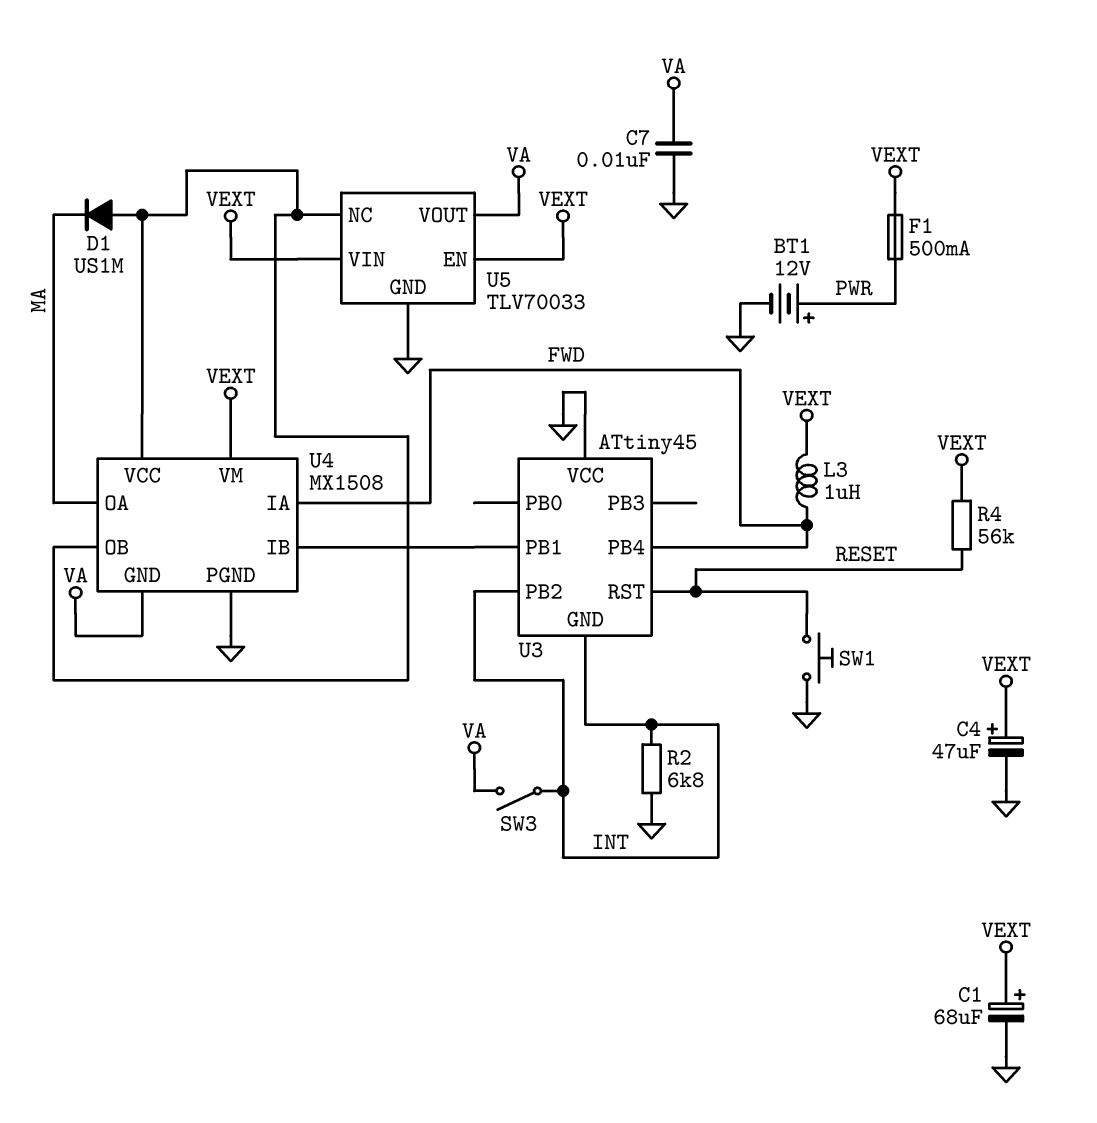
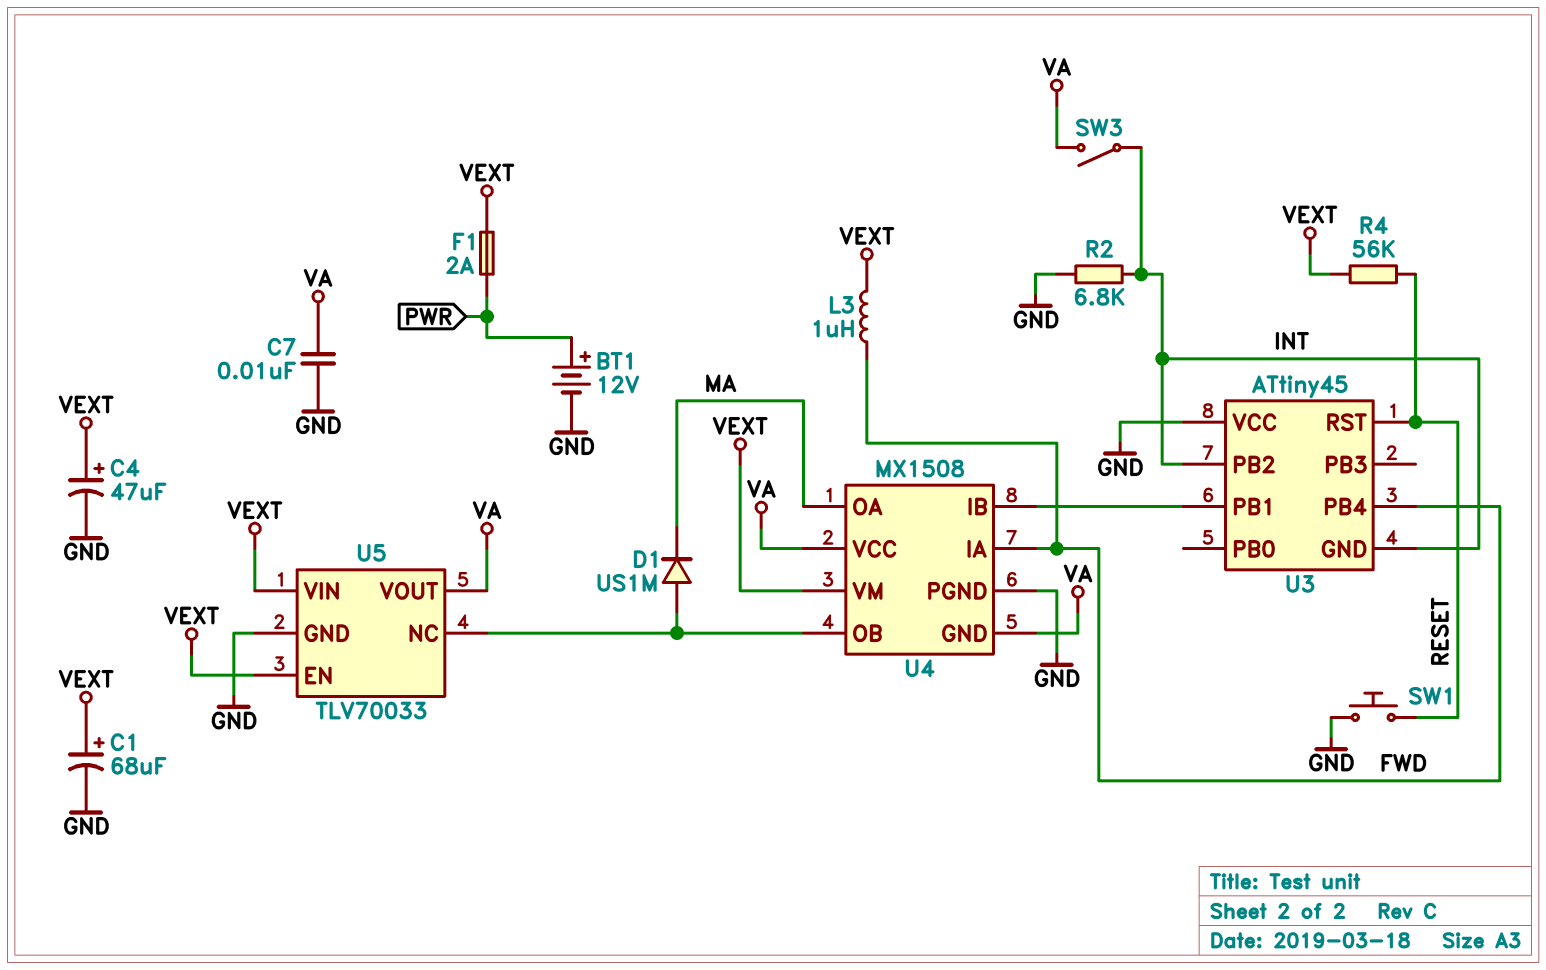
F1: 500mA (PWR, VEXT) -> 2A (PWR, VEXT)
U4 pin VCC: U4/OB -> VA

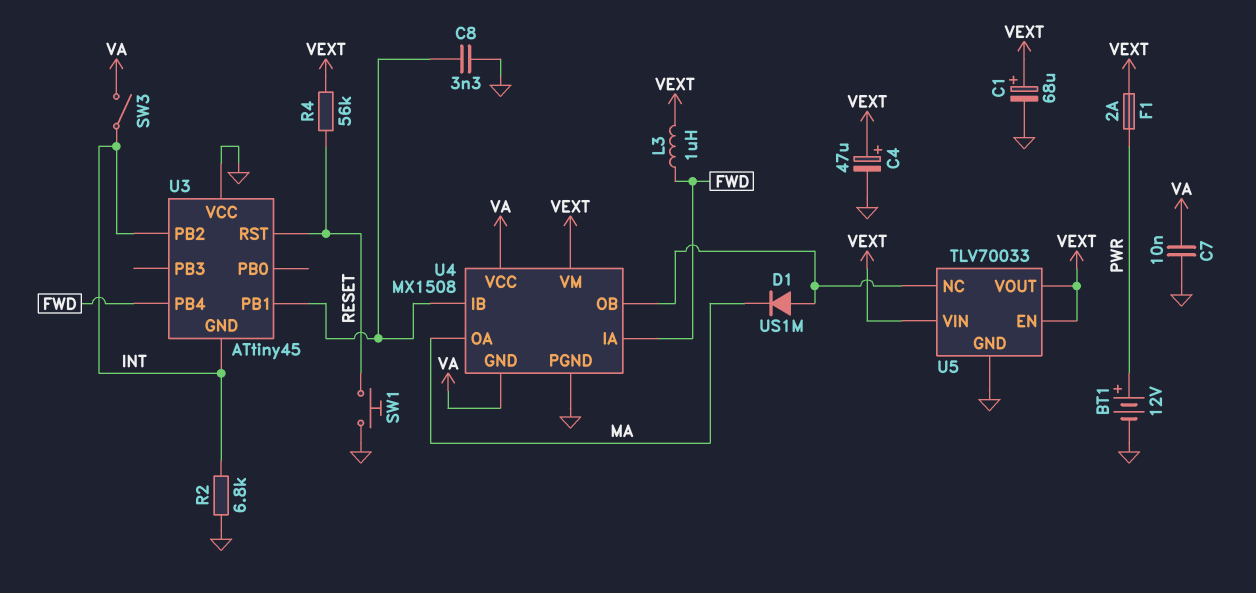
C8: none -> 3.3nF (GND, U3/PB1)
U5 pin VOUT: VA -> VEXT

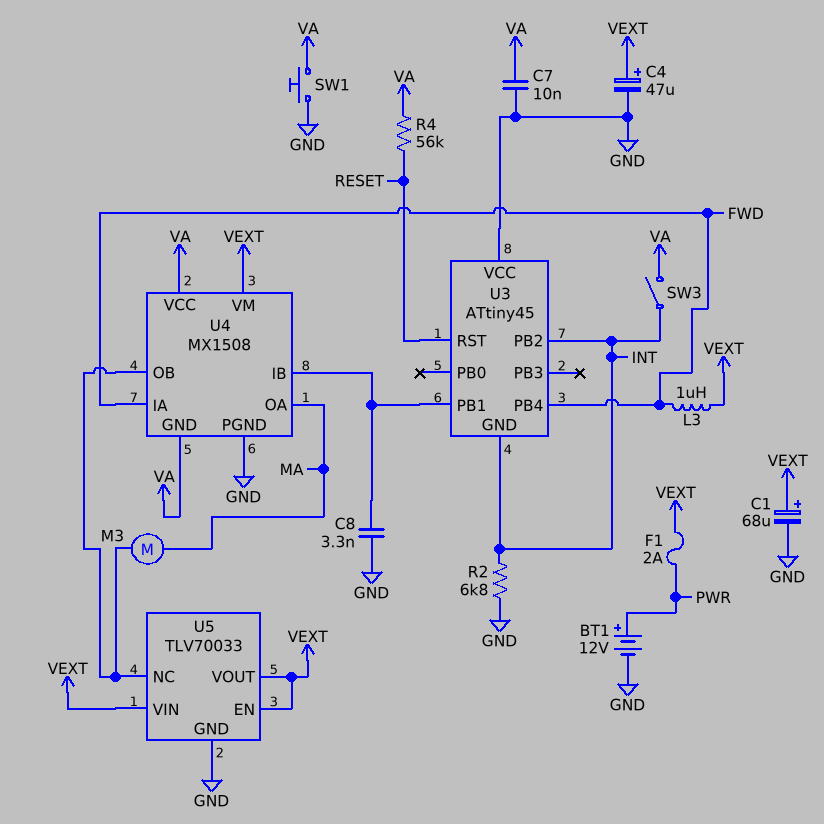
D1: diode US1M (A U4/OB, K MA) -> none
M3: none -> motor (MA, U4/OB)
R4: 56k (RESET, VEXT) -> 56k (RESET, VA)
SW1: button (GND, RESET) -> button (GND, VA)

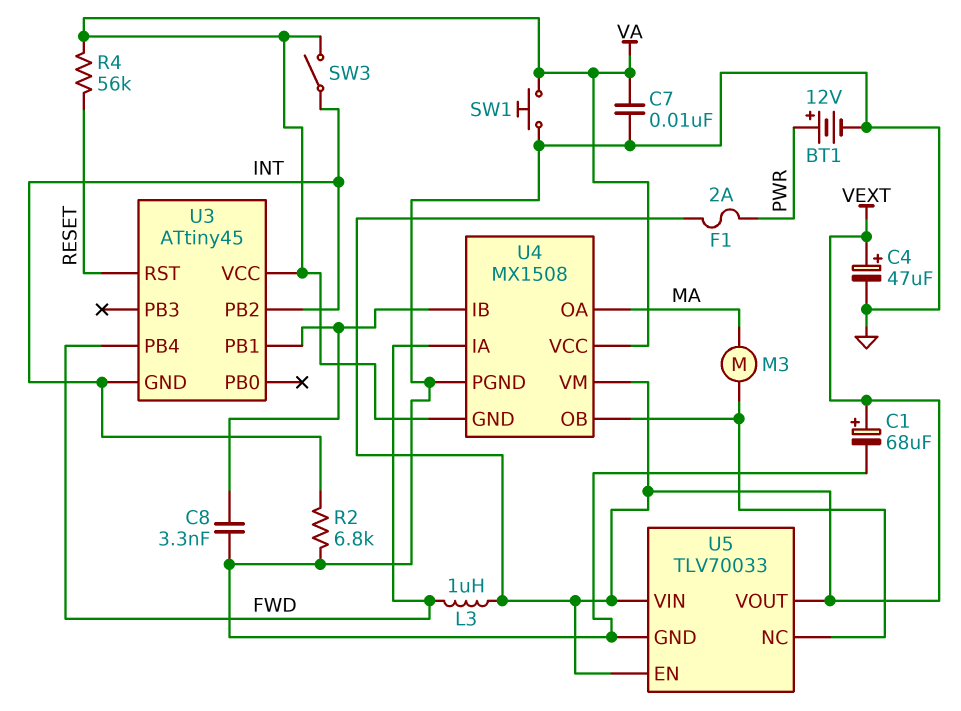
U3 pin VCC: GND -> VA

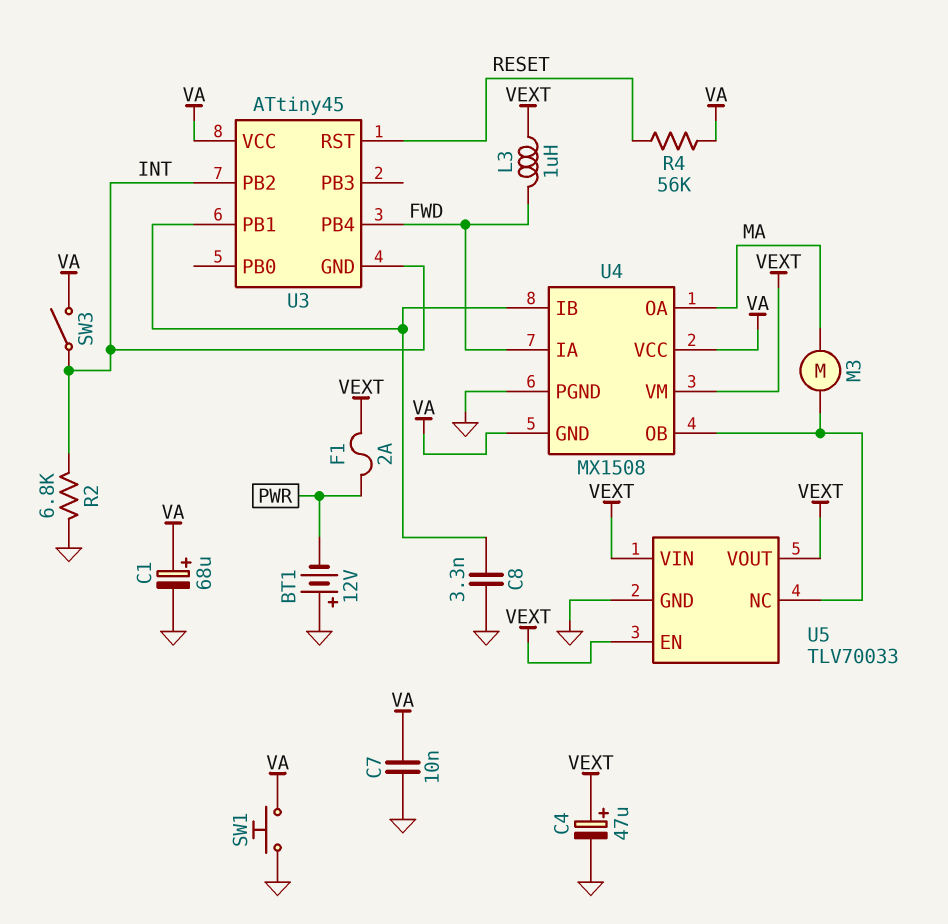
BT1: 12V (plus PWR, minus GND) -> 12V (plus GND, minus PWR)
C1: 68uF (plus VEXT, minus GND) -> 68uF (plus VA, minus GND)

